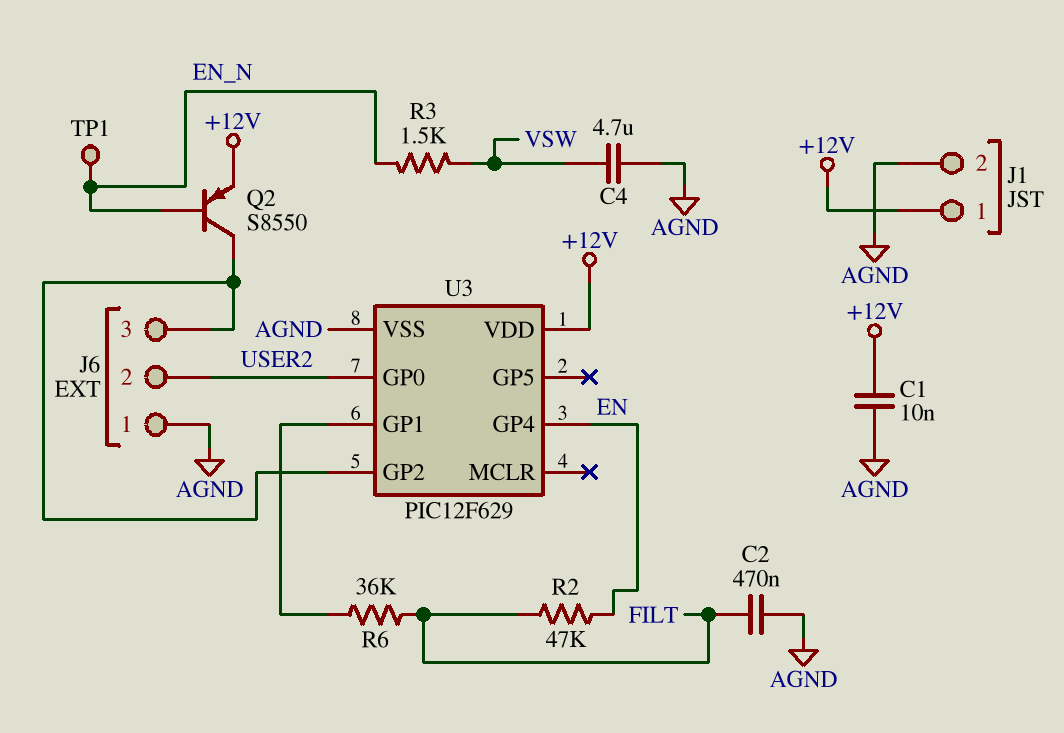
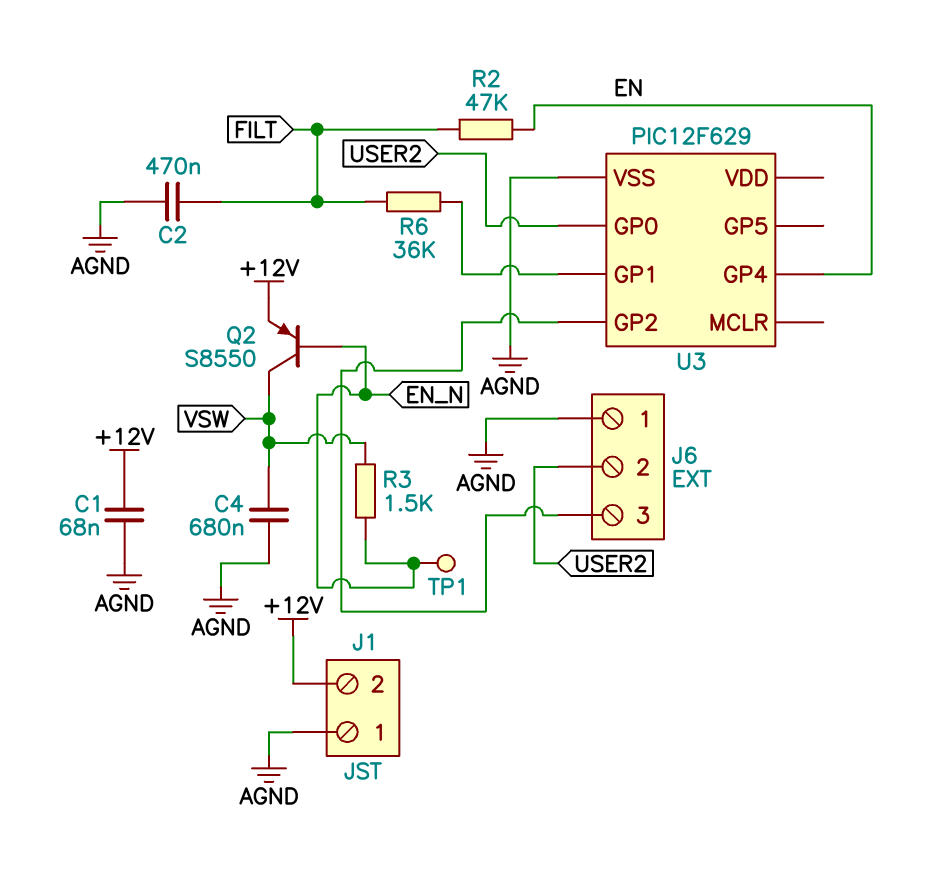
C1: 10nF (+12V, AGND) -> 68nF (+12V, AGND)
C4: 4.7uF (AGND, VSW) -> 680nF (AGND, VSW)
J1 pin 1: +12V -> AGND
J1 pin 2: AGND -> +12V
Q2: PNP S8550 (B EN_N, C J6/3, E +12V) -> PNP S8550 (B EN_N, C VSW, E +12V)
U3 pin VDD: +12V -> none

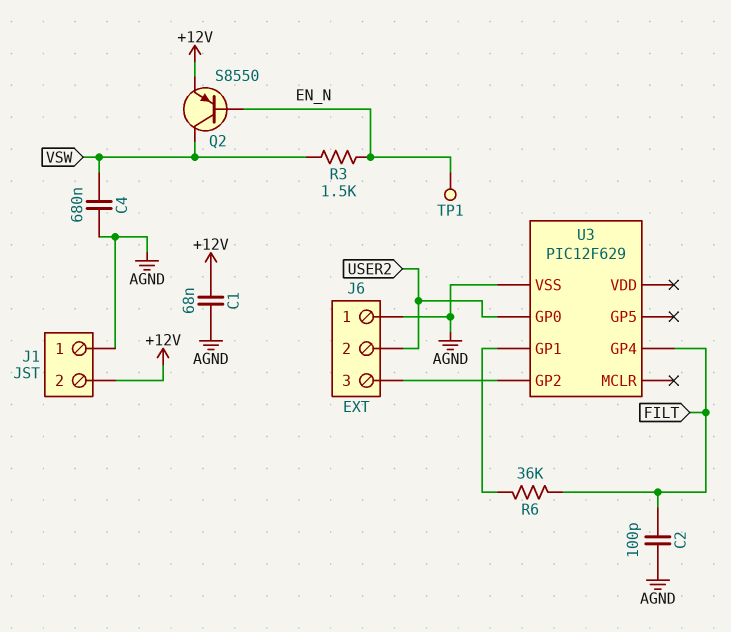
C2: 470nF (AGND, FILT) -> 100pF (AGND, FILT)
R2: 47k (EN, FILT) -> none
U3 pin GP4: EN -> FILT

